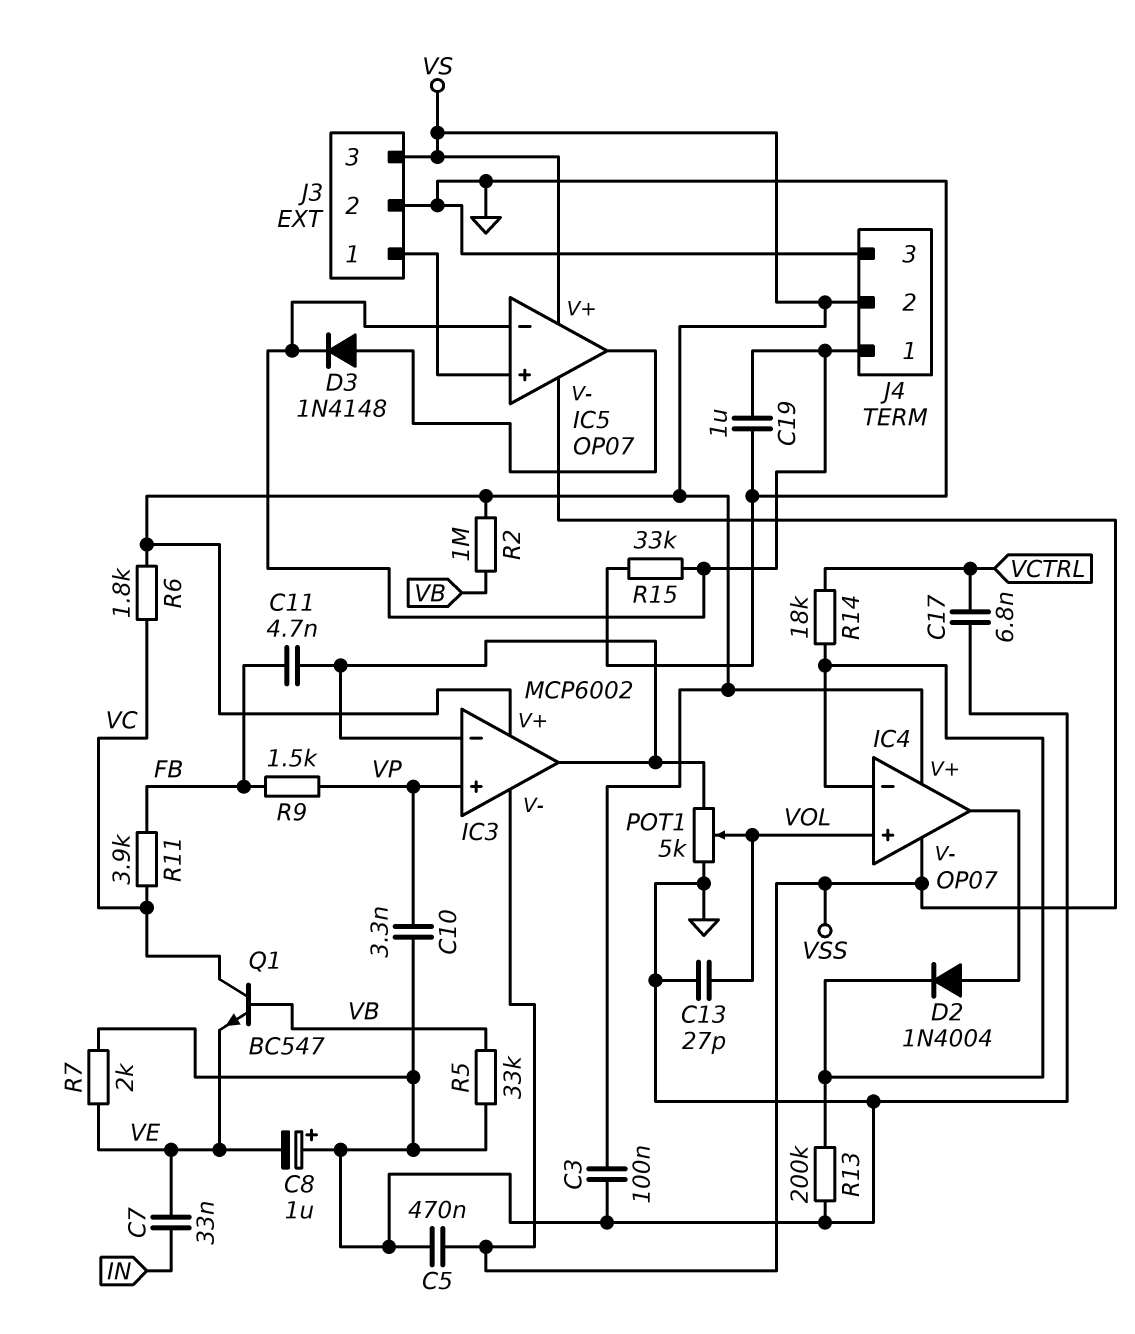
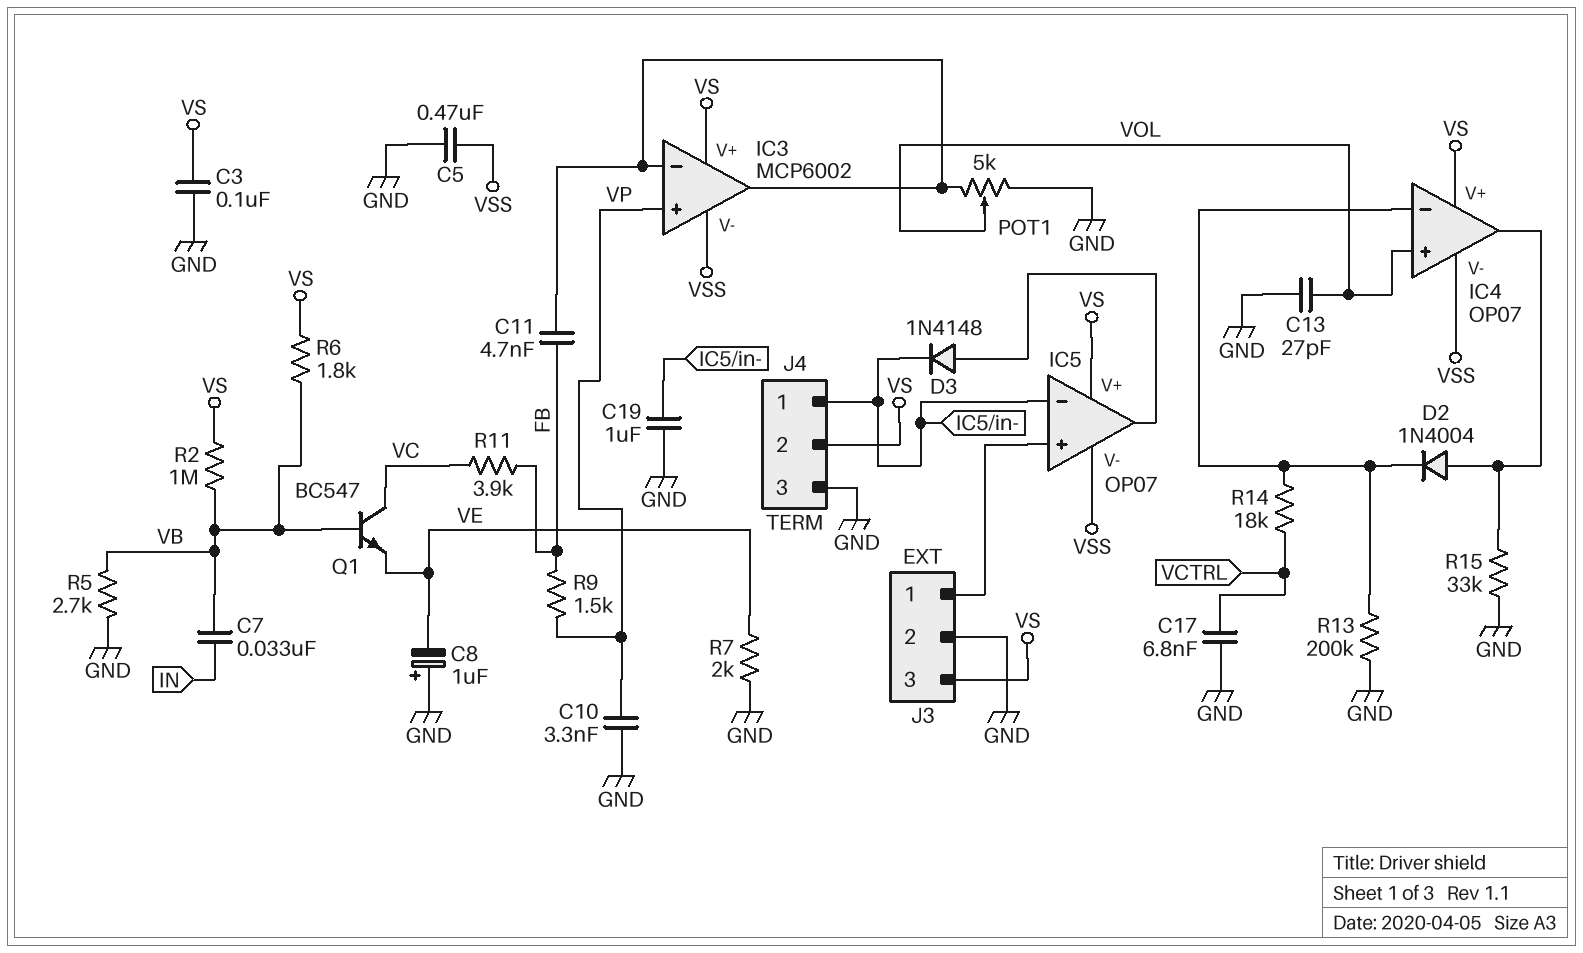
C7: 33nF (IN, VE) -> 33nF (IN, VB)
R5: 33k (GND, VB) -> 2.7k (GND, VB)
R6: 1.8k (VC, VS) -> 1.8k (VB, VS)
R15: 33k (GND, IC5/in-) -> 33k (GND, IC4/out)

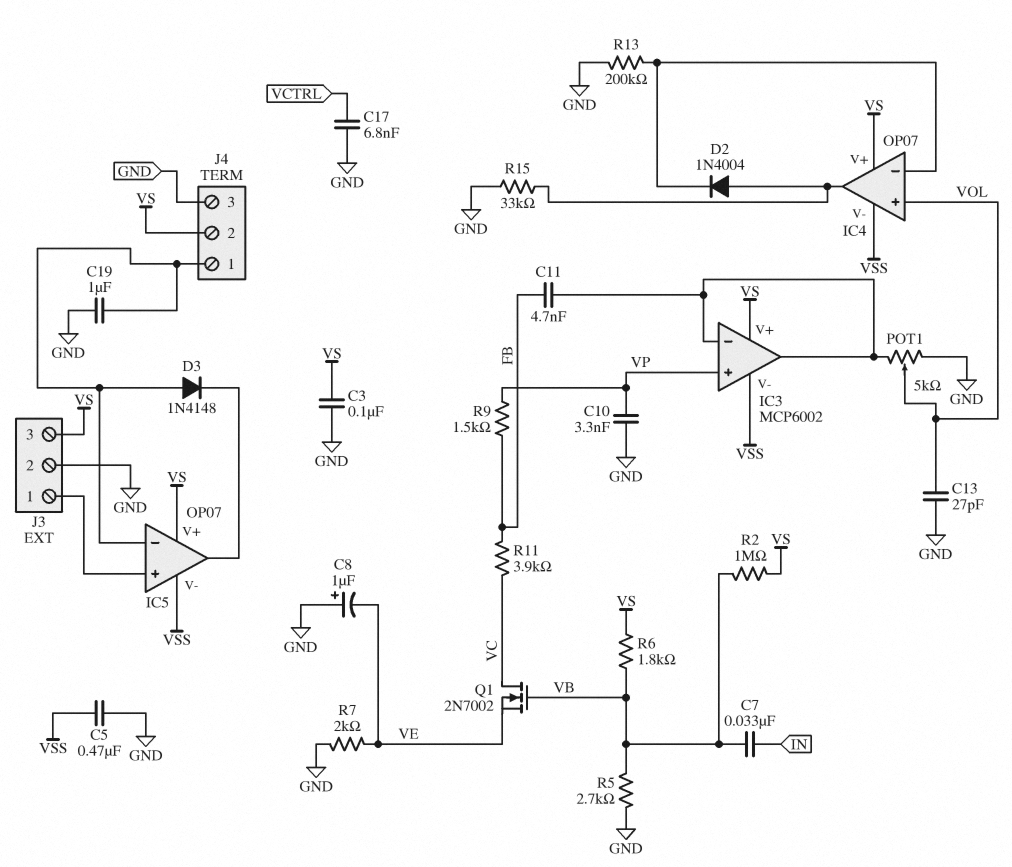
D3: diode 1N4148 (A IC5/out, K IC5/in-) -> diode 1N4148 (A IC5/in-, K IC5/out)
Q1: NPN BC547 (B VB, C VC, E VE) -> NMOS 2N7002 (G VB, D VC, S VE)
R14: 18k (IC4/in-, VCTRL) -> none

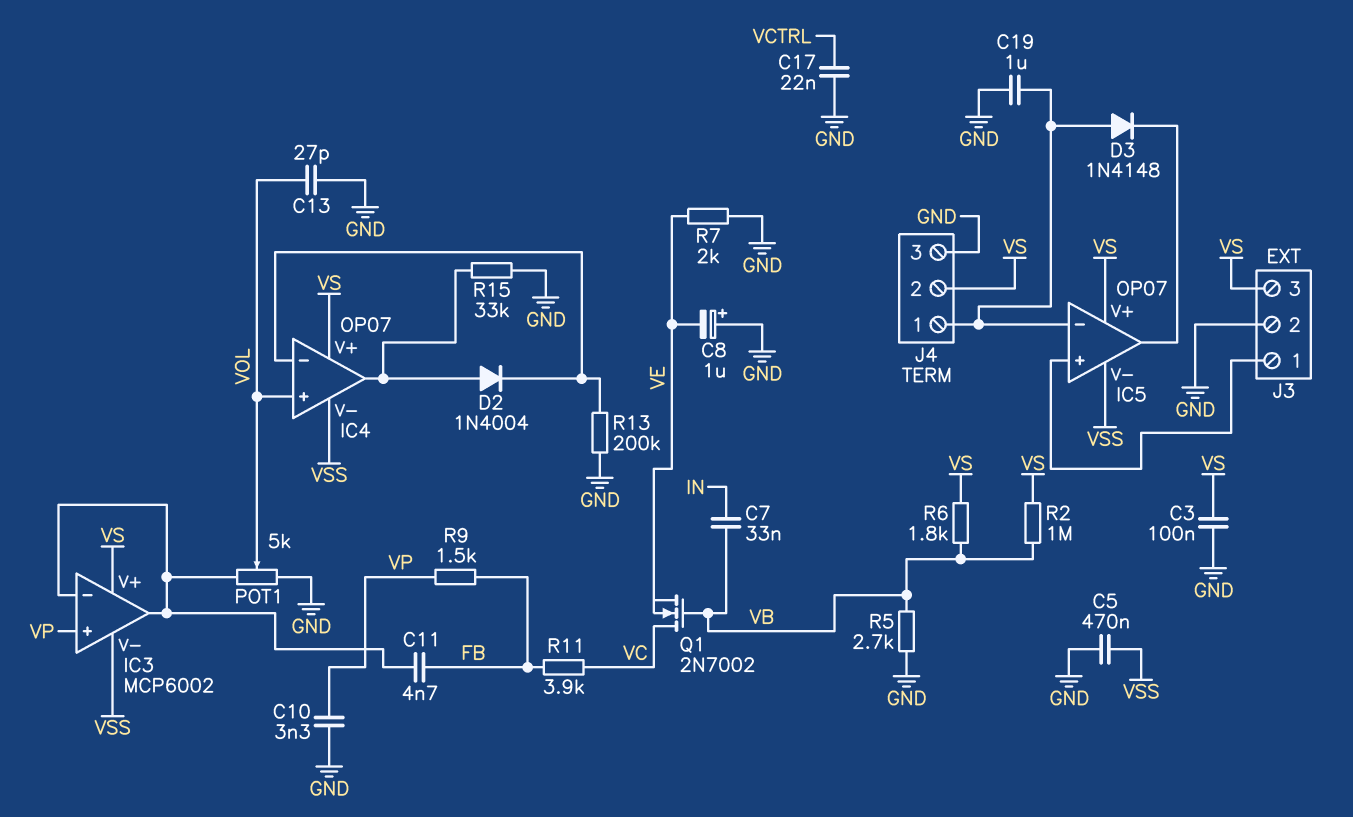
C17: 6.8nF (GND, VCTRL) -> 22nF (GND, VCTRL)

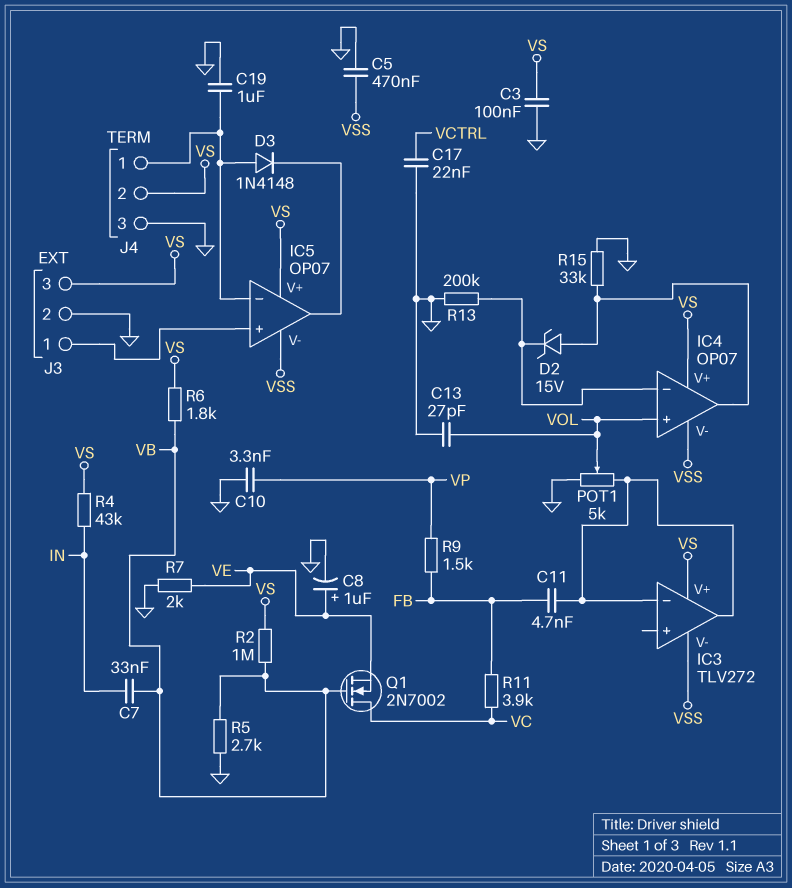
C8: 1uF (plus GND, minus VE) -> 1uF (plus VE, minus GND)
D2: diode 1N4004 (A IC4/out, K IC4/in-) -> zener 15V (A IC4/out, K IC4/in-)
IC3: MCP6002 -> TLV272
IC3 pin in+: VP -> none
R4: none -> 43k (IN, VS)

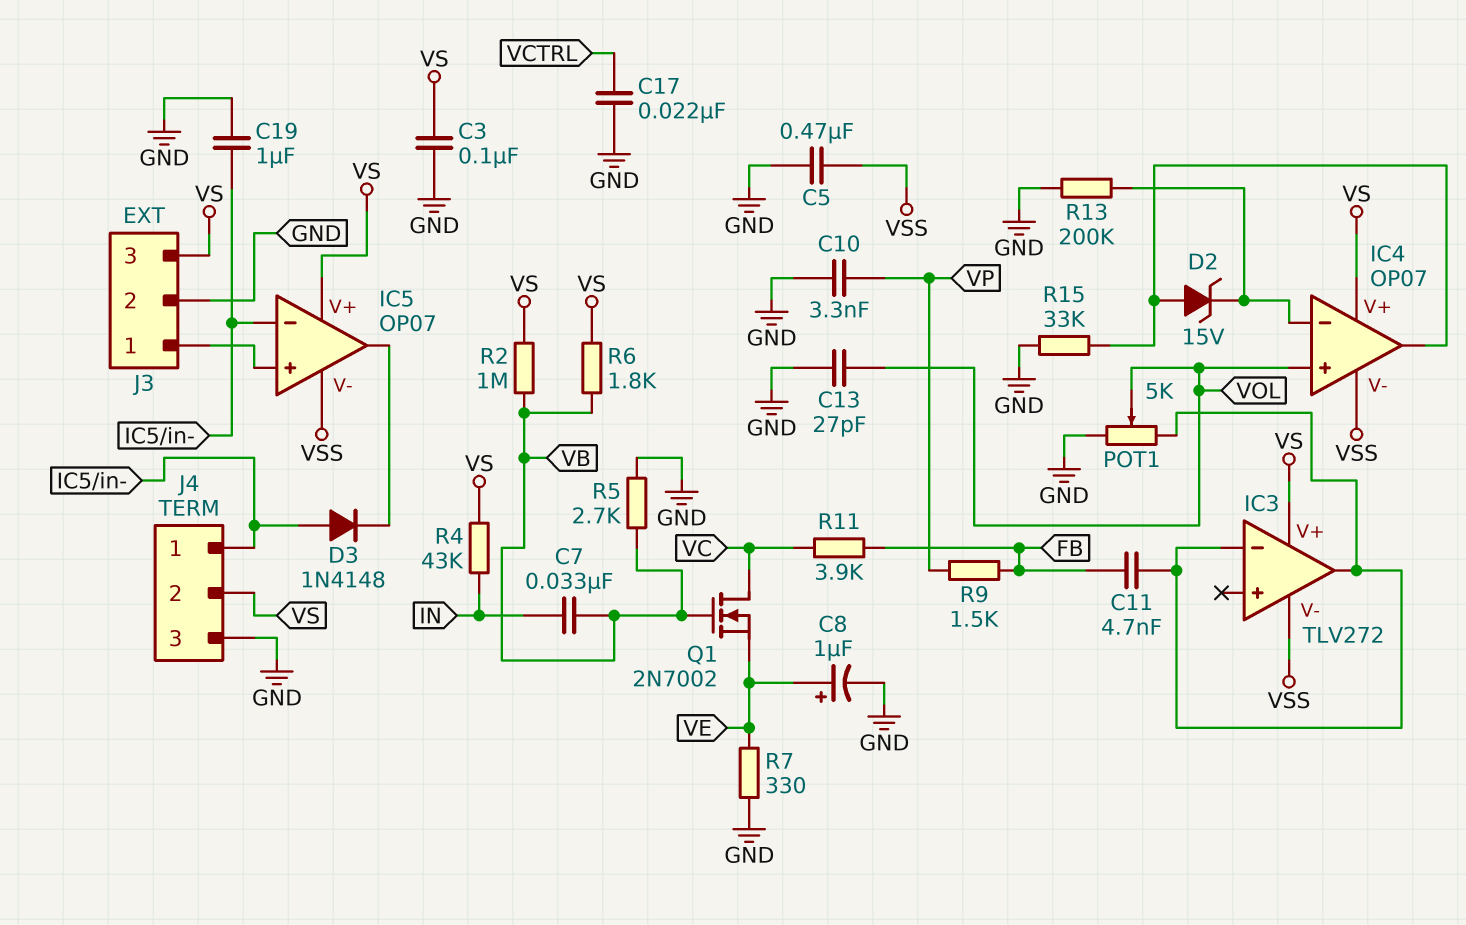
R7: 2k (GND, VE) -> 330 (GND, VE)

